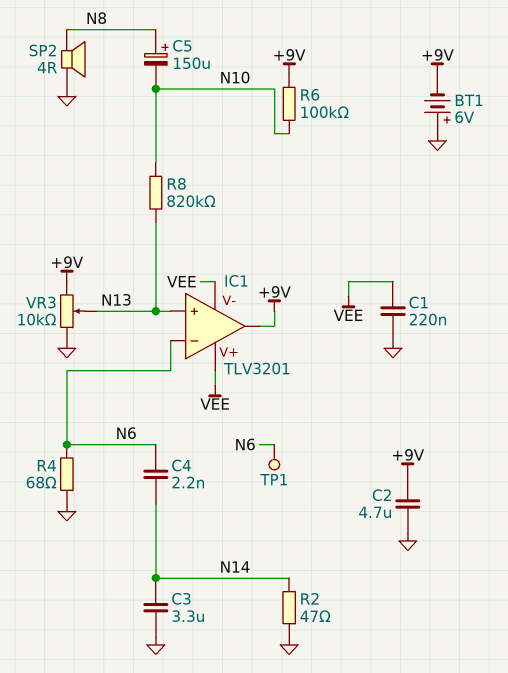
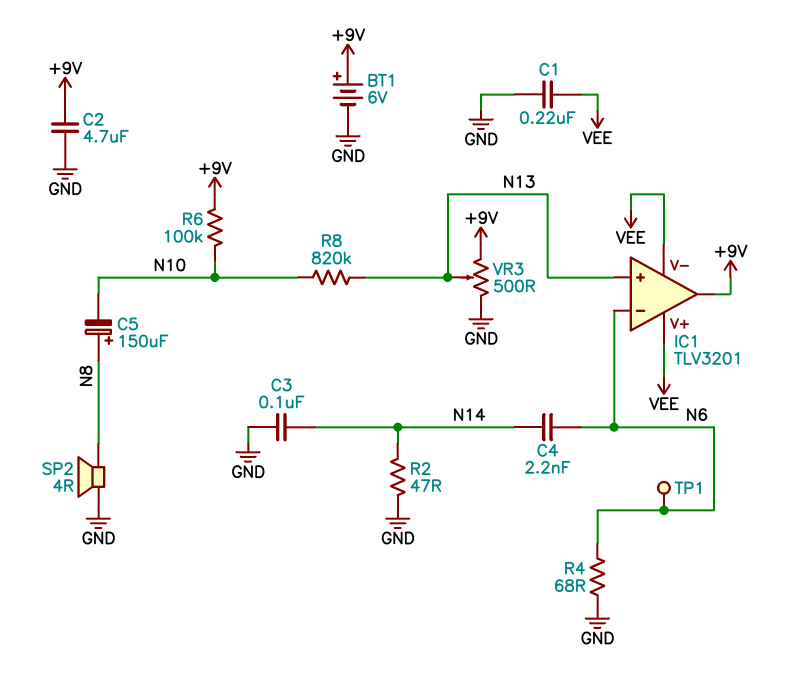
BT1: 6V (plus GND, minus +9V) -> 6V (plus +9V, minus GND)
C3: 3.3uF (GND, N14) -> 100nF (GND, N14)
VR3: 10k (+9V, GND, wiper N13) -> 500 (+9V, GND, wiper N13)

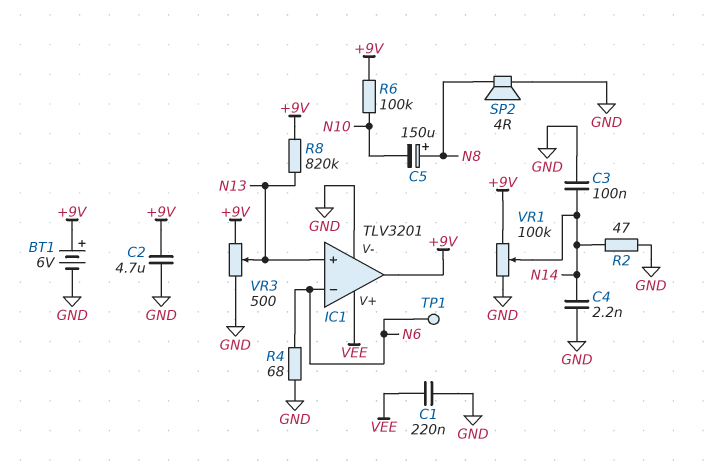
C4: 2.2nF (N6, N14) -> 2.2nF (GND, N14)
IC1 pin V-: VEE -> GND
R8: 820k (N10, N13) -> 820k (+9V, N13)
VR1: none -> 100k (+9V, GND, wiper N14)

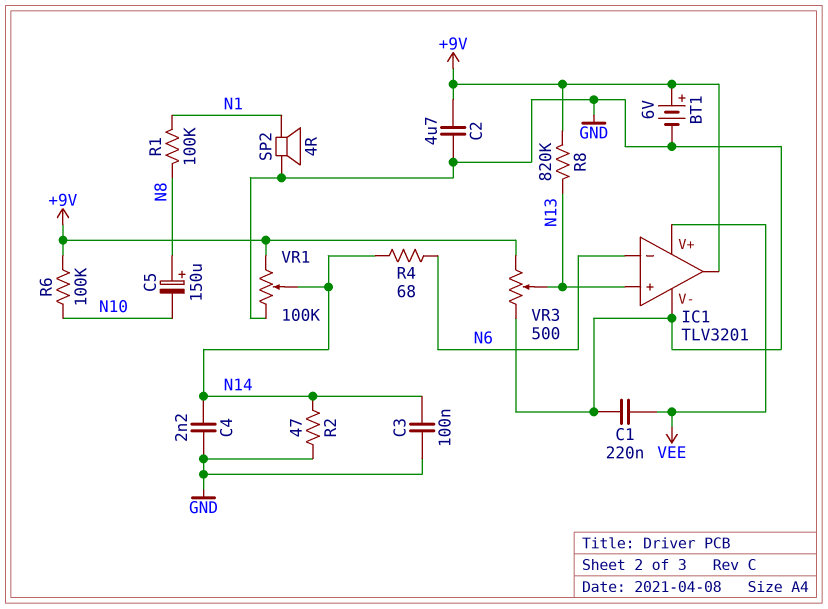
R1: none -> 100k (N1, N8)
R4: 68 (GND, N6) -> 68 (N6, N14)
SP2: speaker 4R (GND, N8) -> speaker 4R (GND, N1)
TP1: test point (N6) -> none

